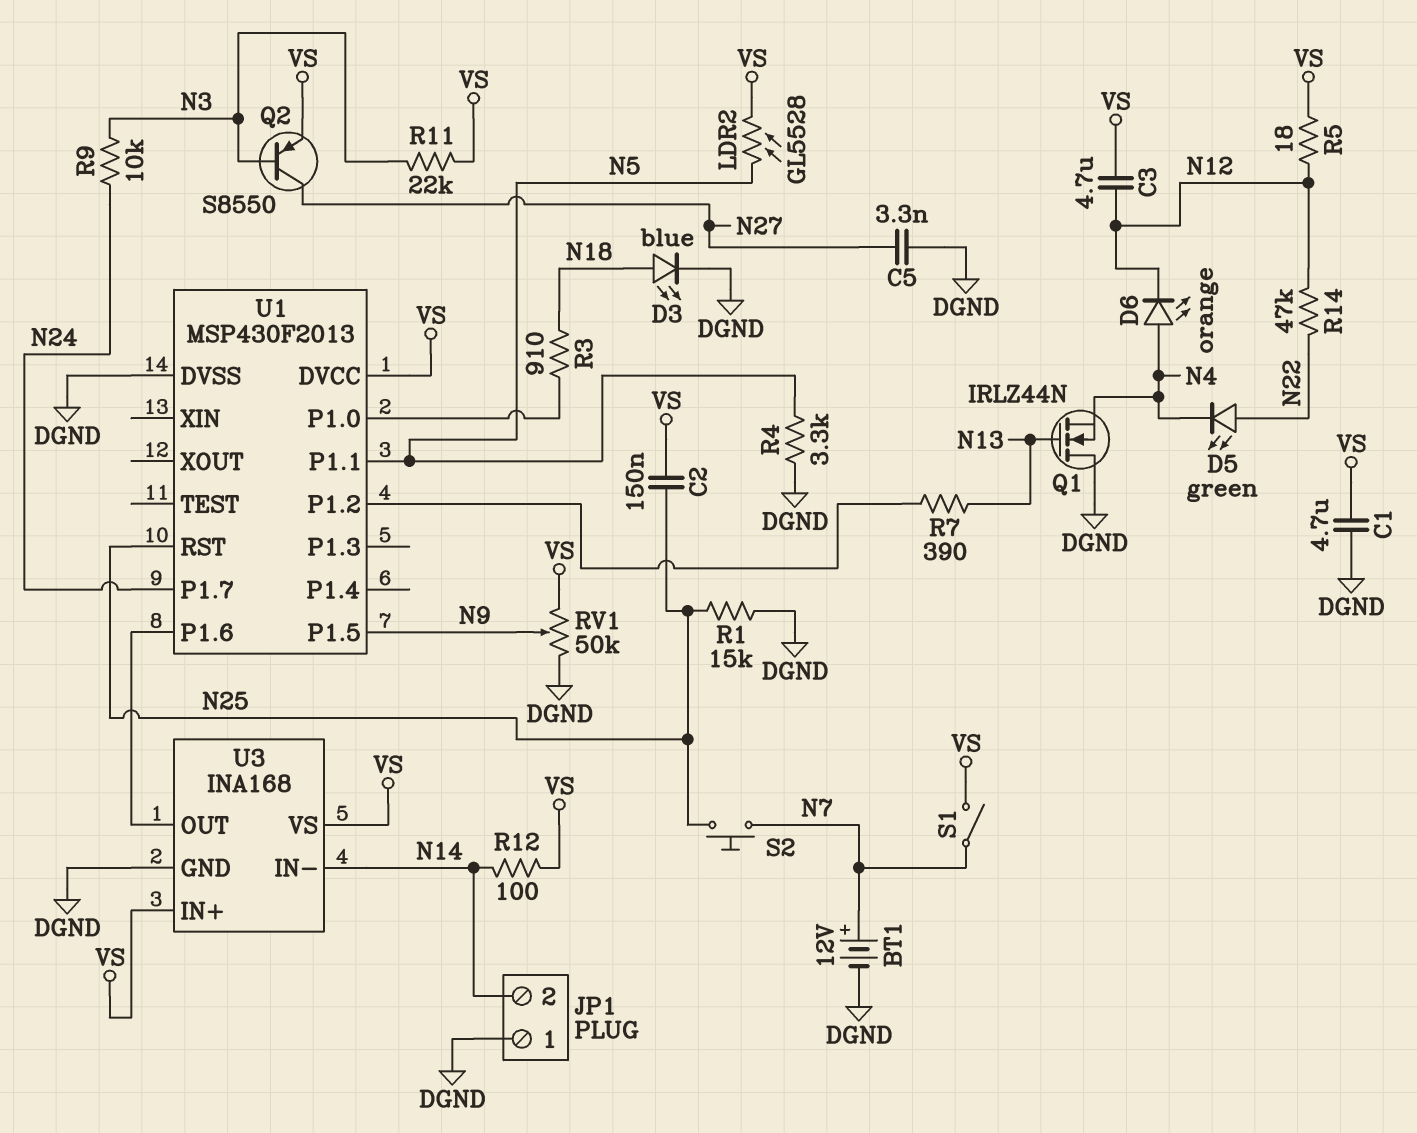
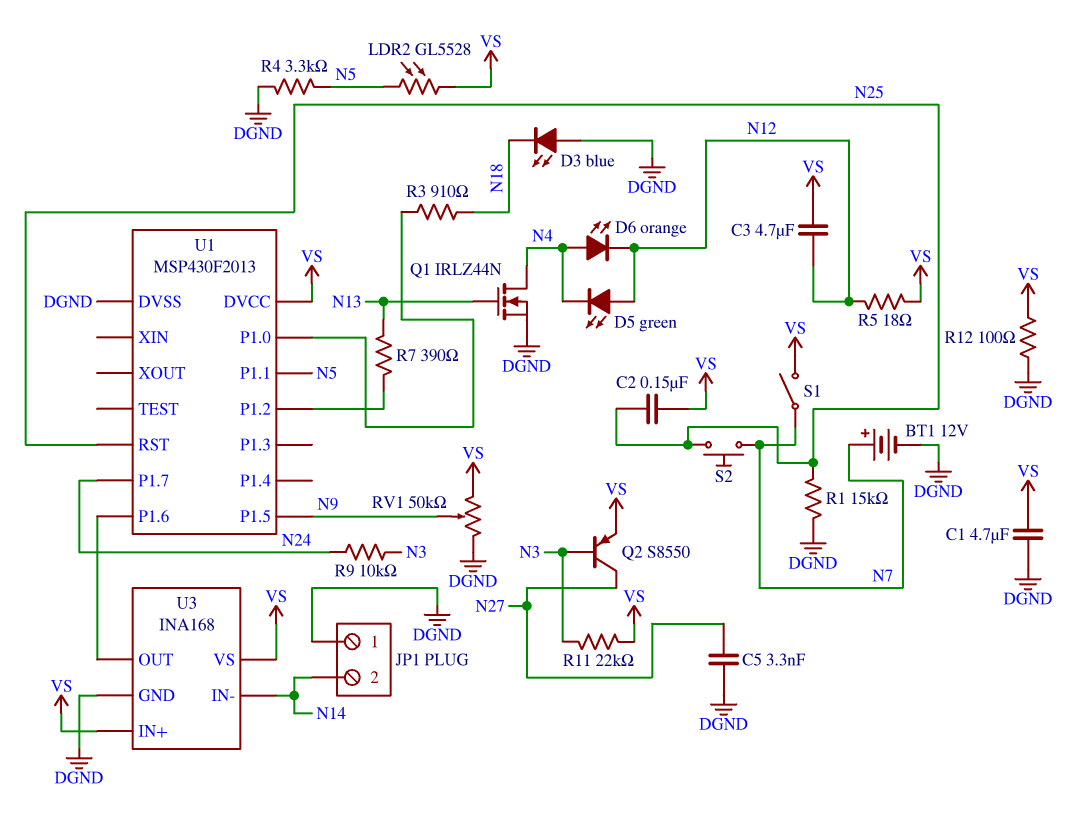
D3: LED blue (A N18, K DGND) -> LED blue (A DGND, K N18)
D5: LED green (A N22, K N4) -> LED green (A N12, K N4)
Q1: NMOS IRLZ44N (G N13, D DGND, S N4) -> NMOS IRLZ44N (G N13, D N4, S DGND)
R12: 100 (N14, VS) -> 100 (DGND, VS)
R14: 47k (N12, N22) -> none

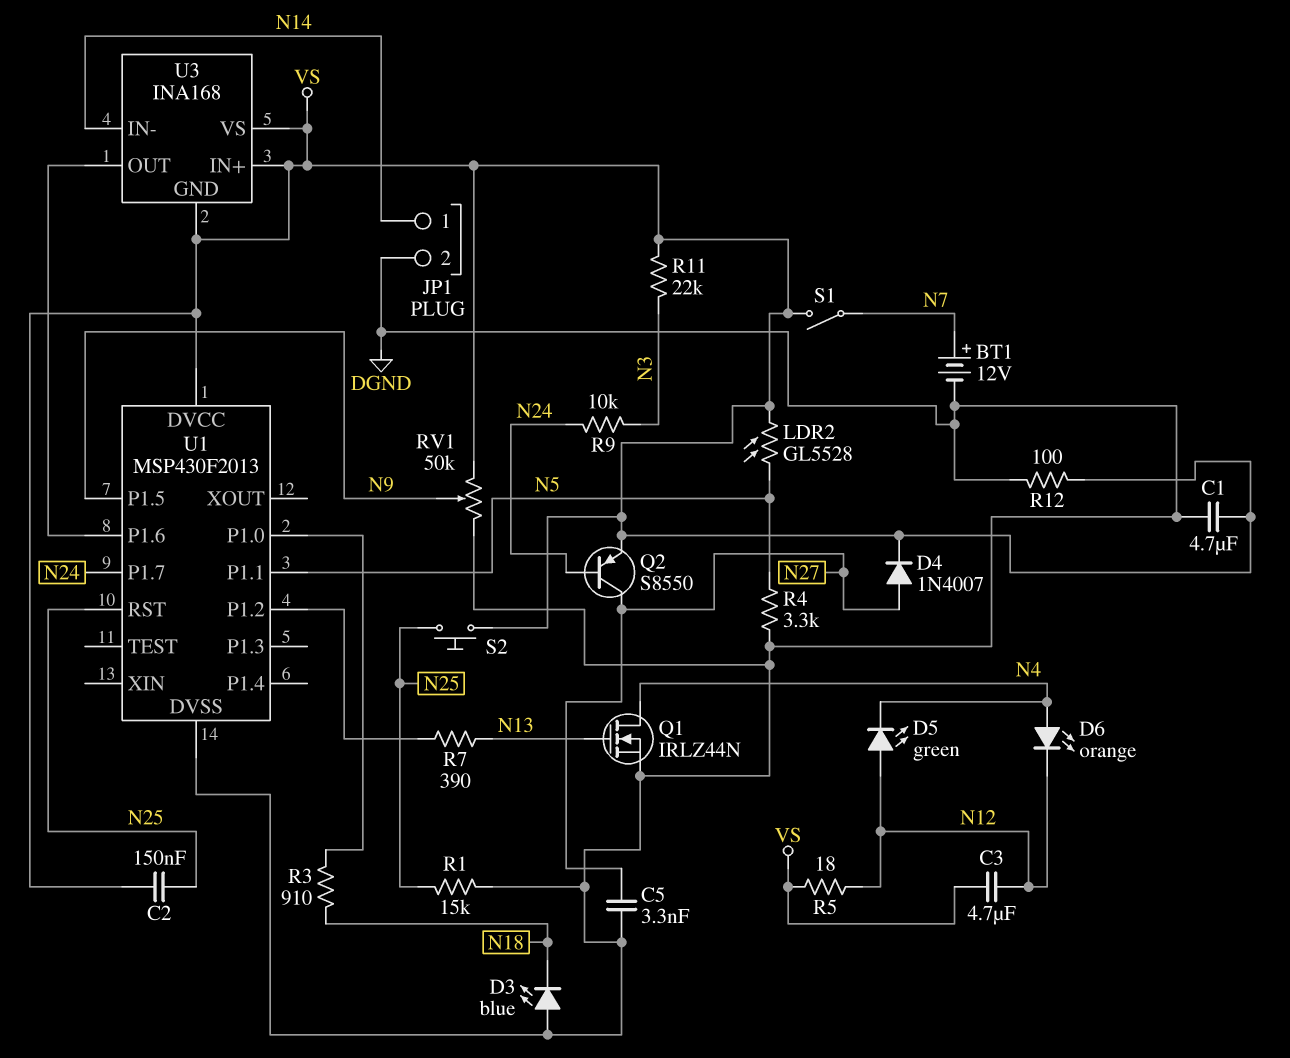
D4: none -> diode 1N4007 (A N27, K VS)
JP1 pin 1: DGND -> N14
JP1 pin 2: N14 -> DGND
Q2: PNP S8550 (B N3, C N27, E VS) -> PNP S8550 (B N24, C N27, E VS)
S2: button (N7, N25) -> button (N25, VS)
U3 pin GND: DGND -> VS

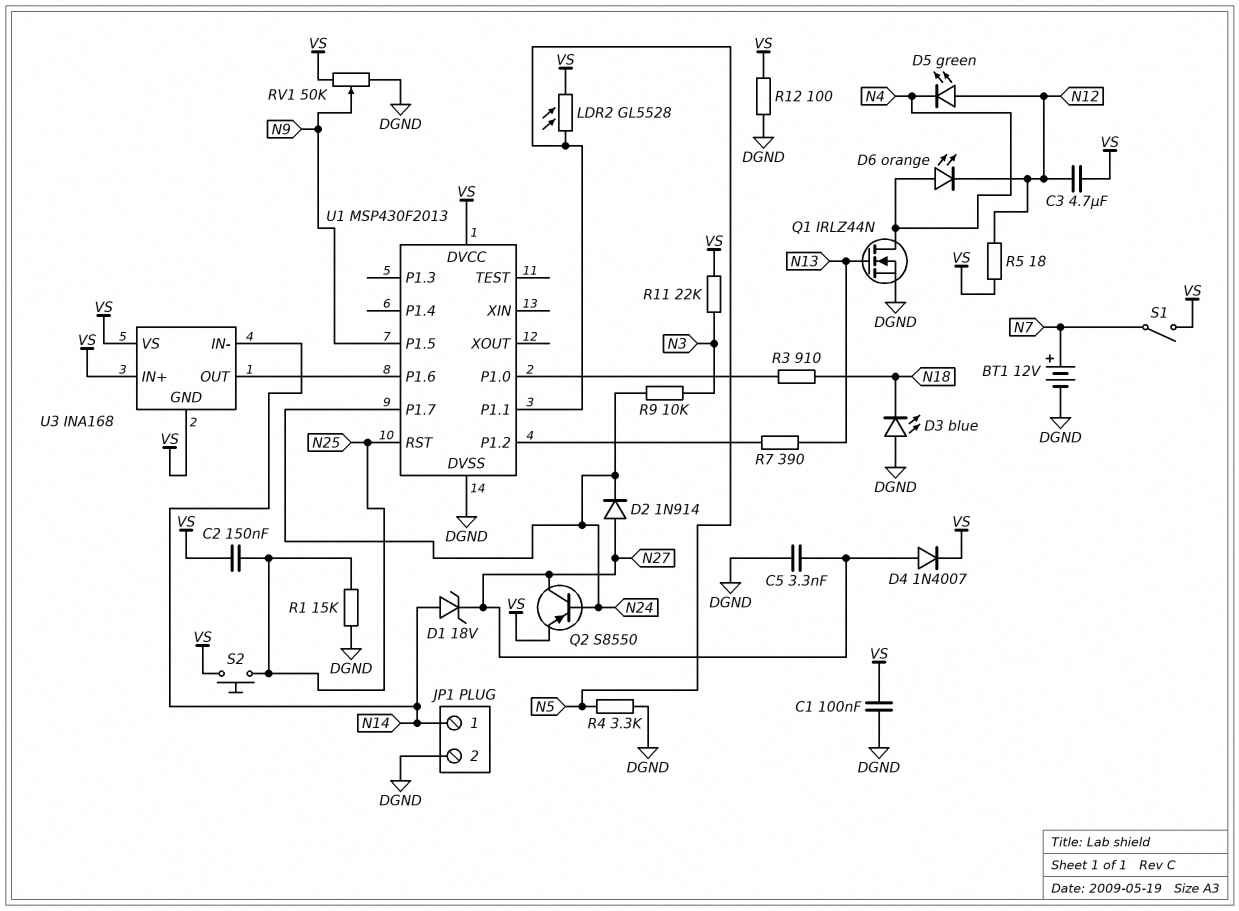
C1: 4.7uF (DGND, VS) -> 100nF (DGND, VS)
D1: none -> zener 18V (A N14, K N27)
D2: none -> diode 1N914 (A N27, K N24)

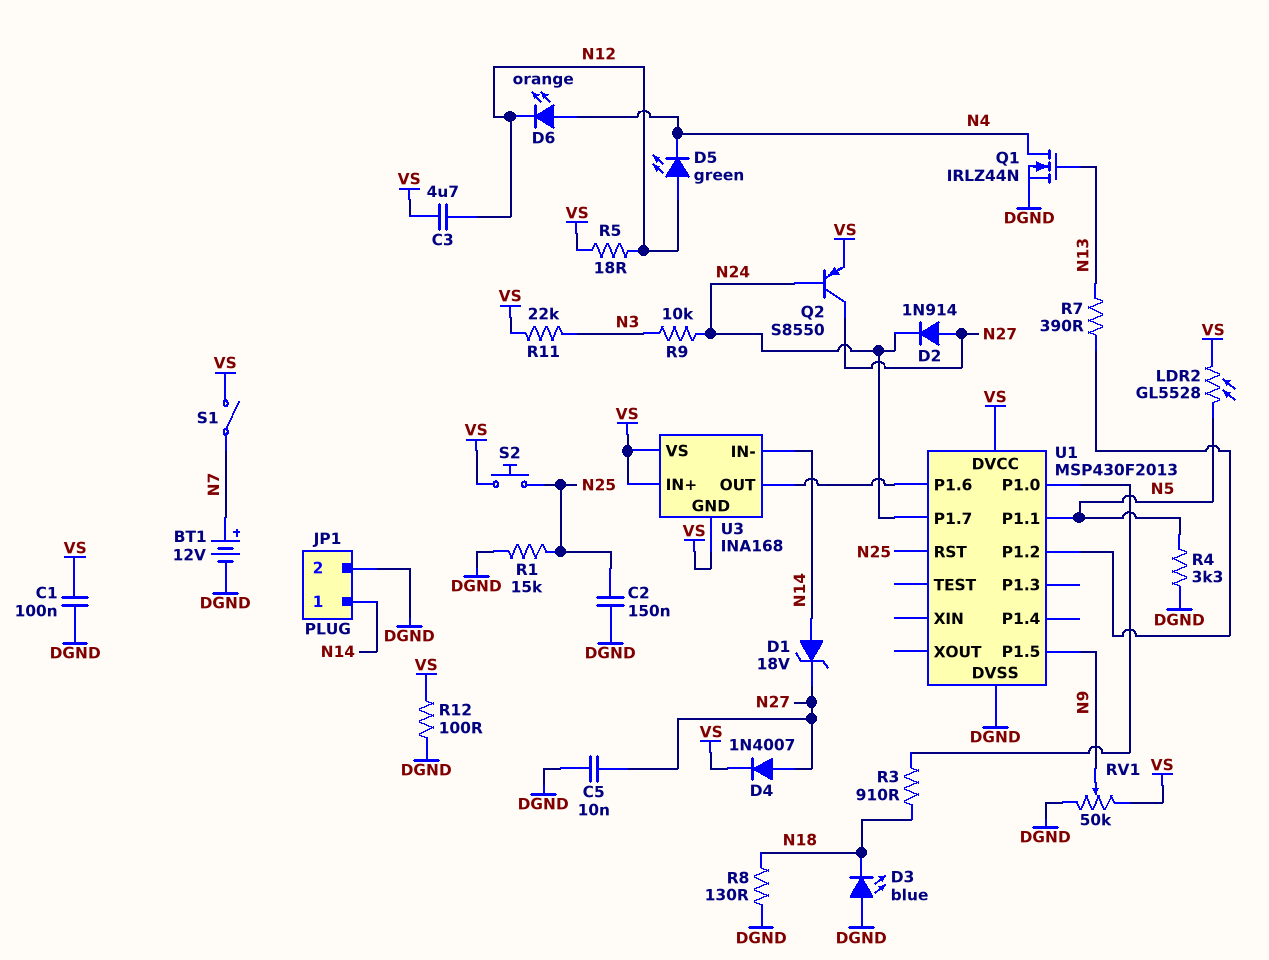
C2: 150nF (N25, VS) -> 150nF (DGND, N25)
C5: 3.3nF (DGND, N27) -> 10nF (DGND, N27)
R8: none -> 130 (DGND, N18)

